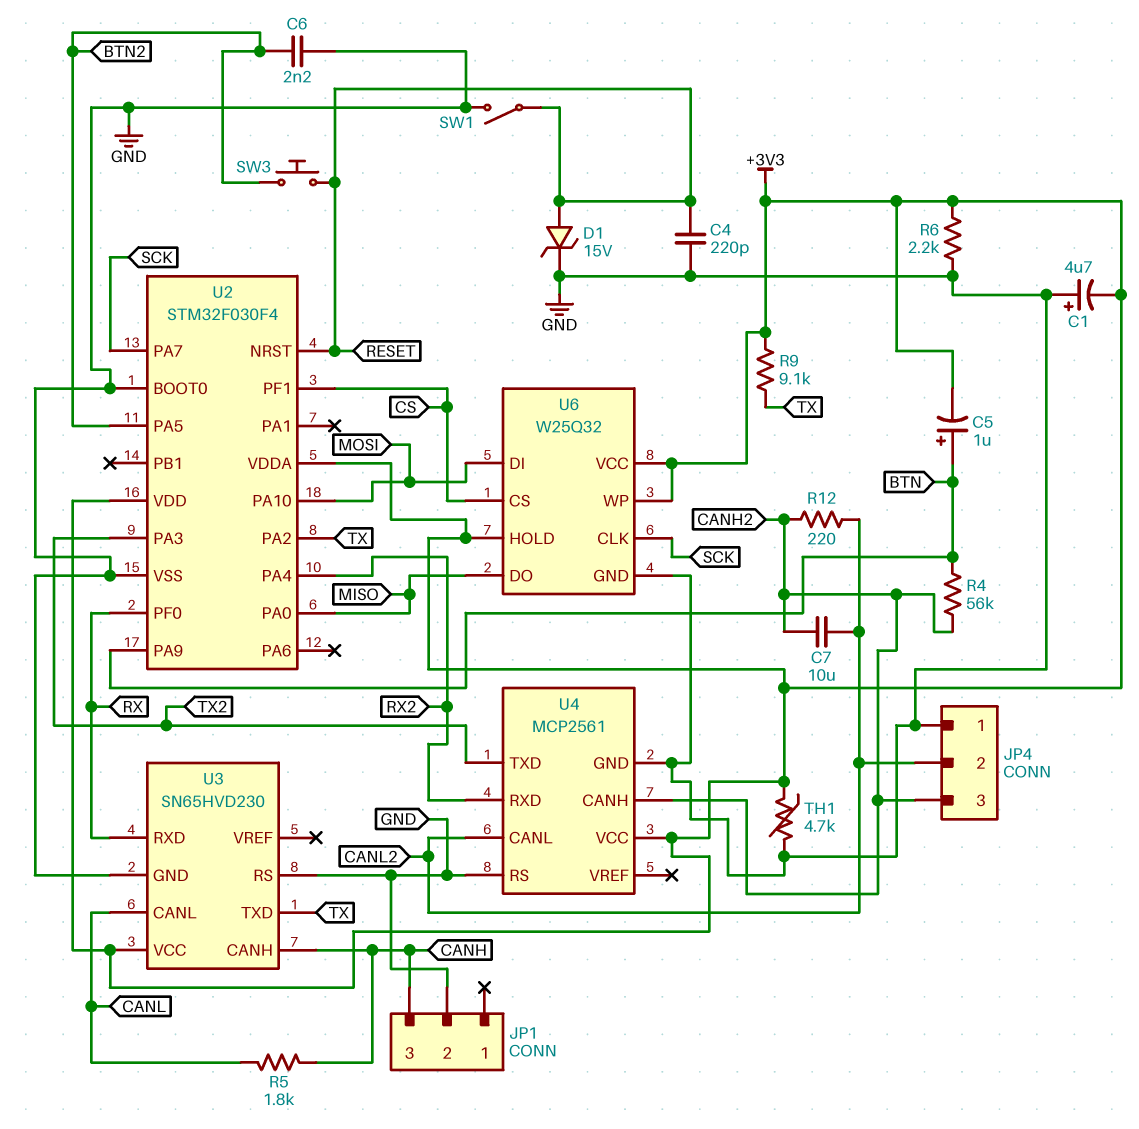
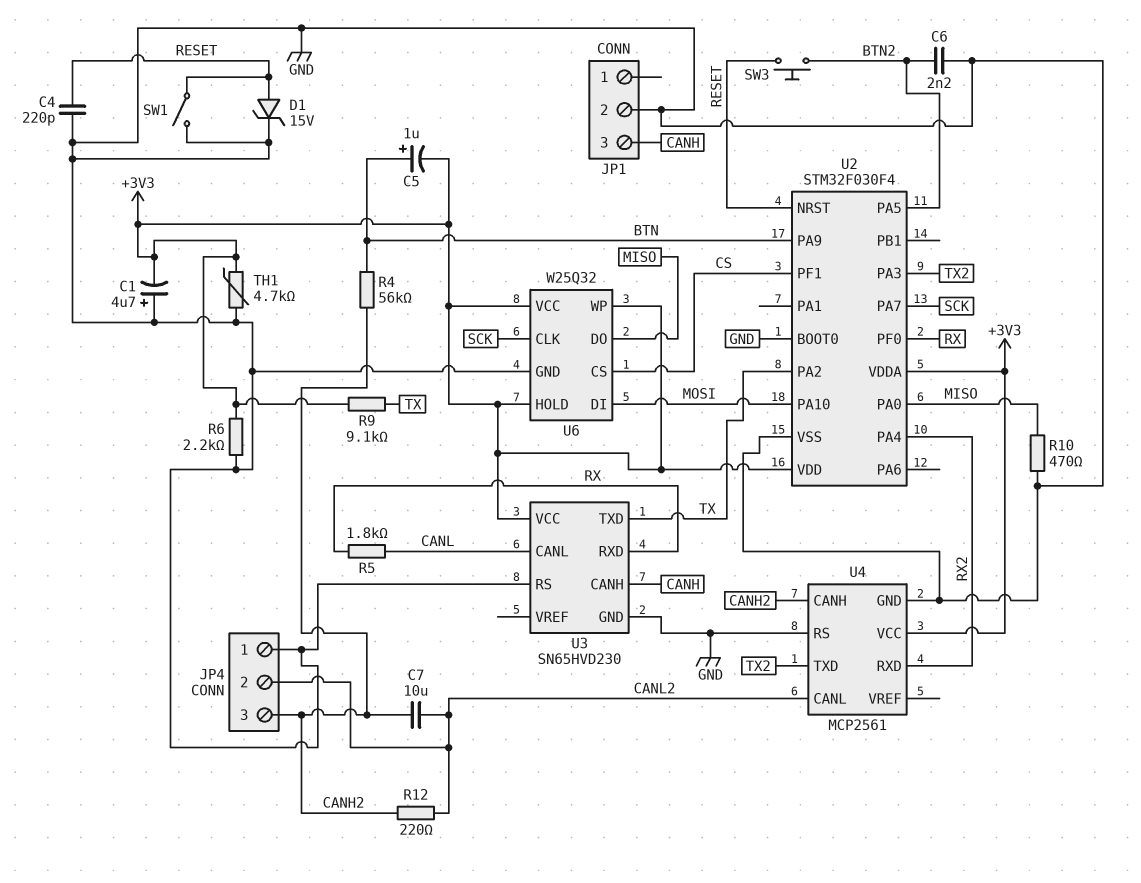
R5: 1.8k (CANH, CANL) -> 1.8k (CANL, RX)
R10: none -> 470 (GND, MISO)

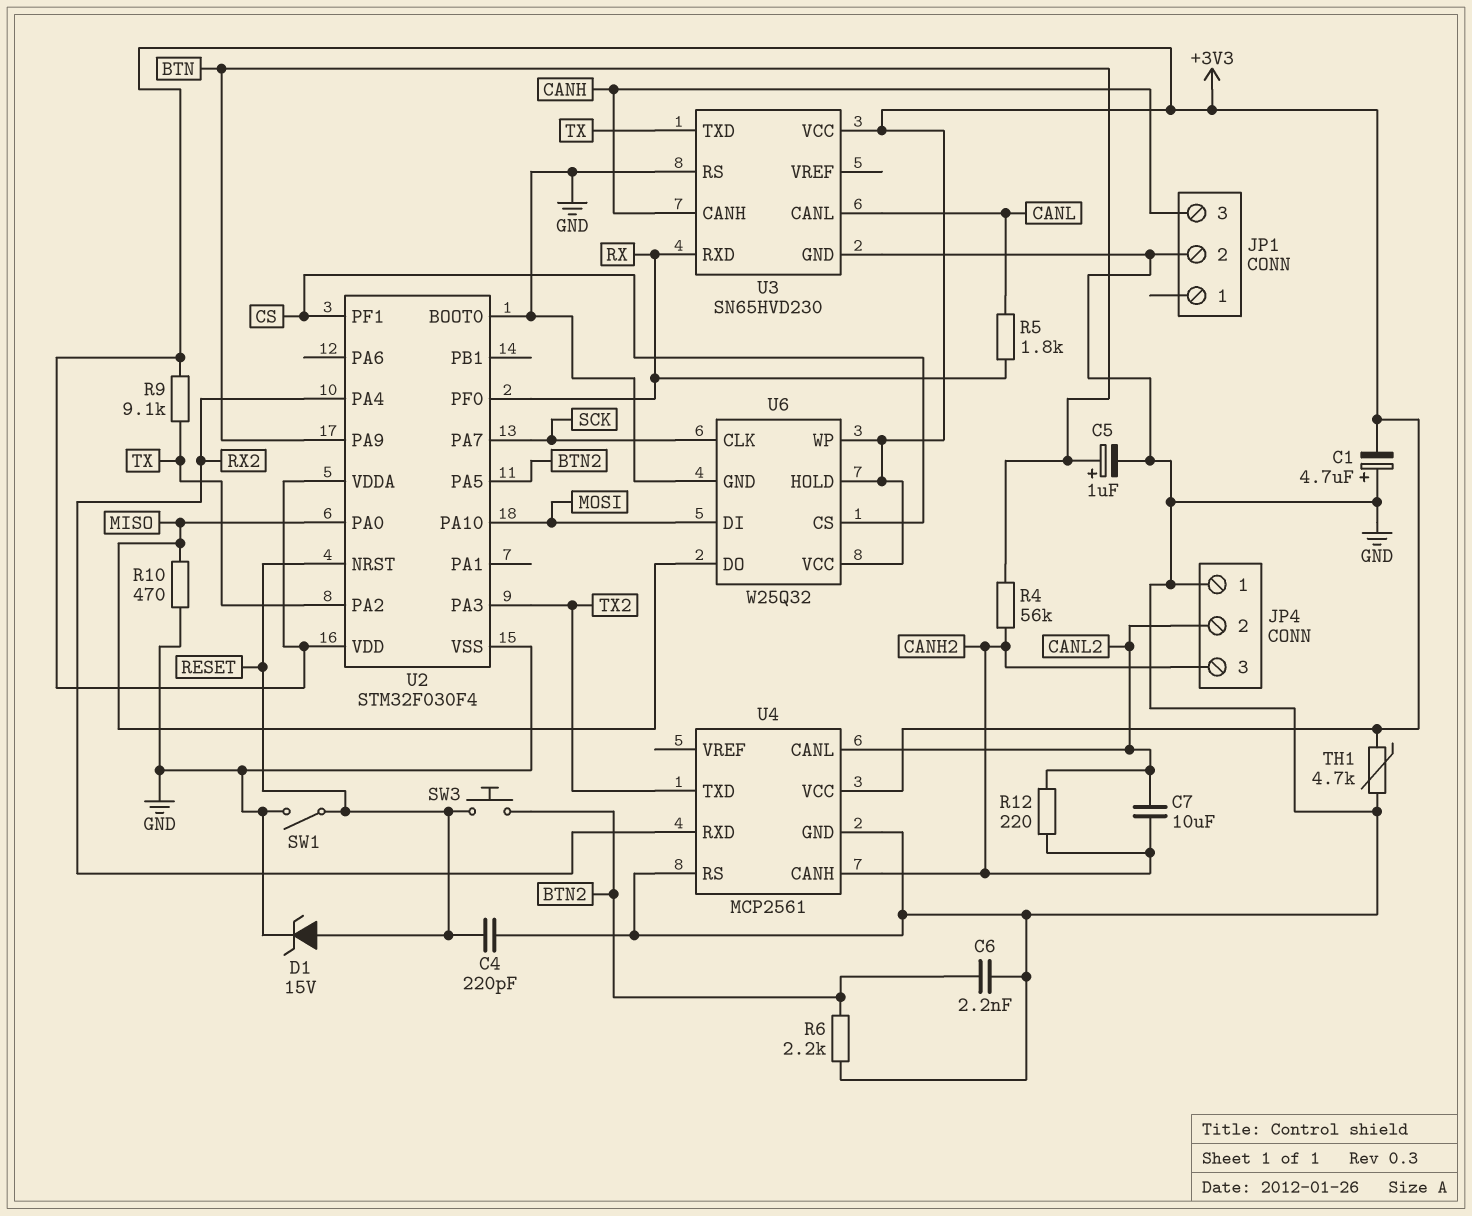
C5: 1uF (plus BTN, minus +3V3) -> 1uF (plus BTN, minus GND)
R6: 2.2k (+3V3, GND) -> 2.2k (BTN2, GND)

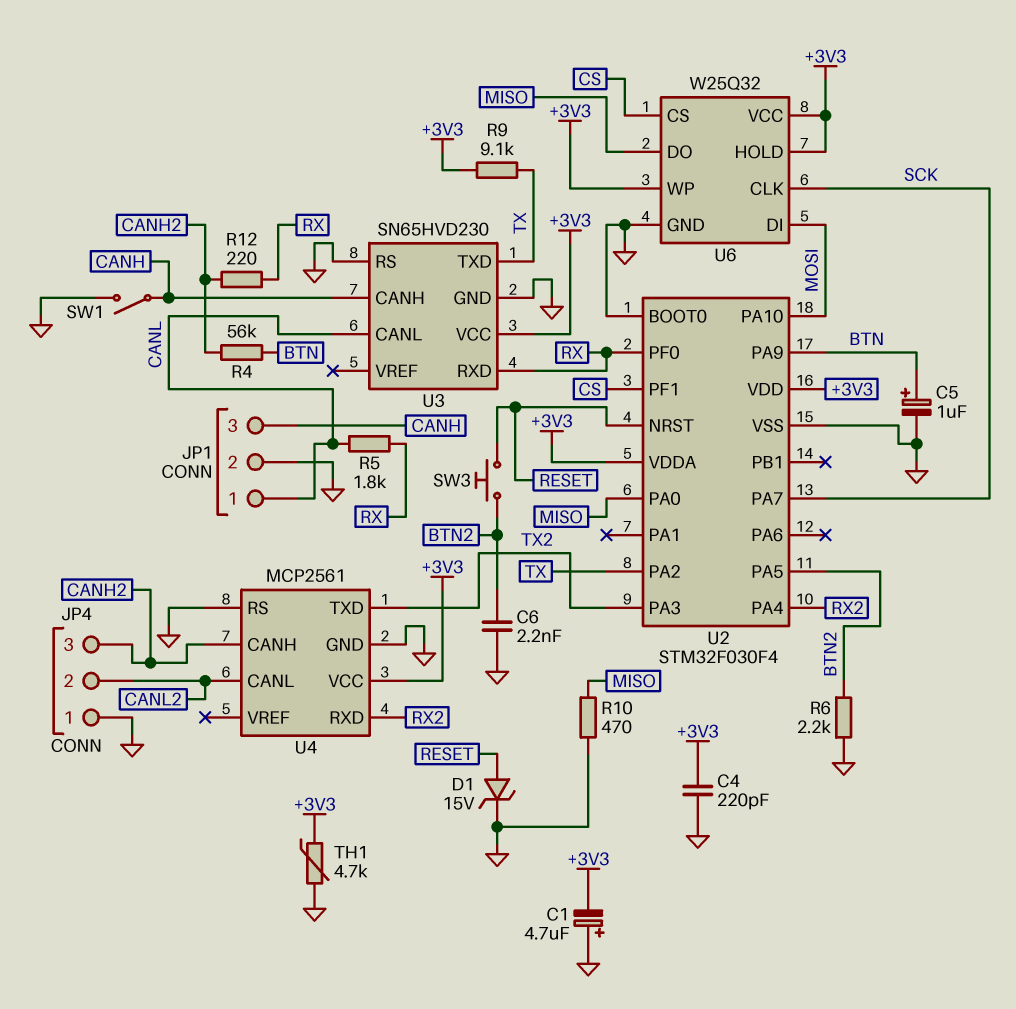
C4: 220pF (GND, RESET) -> 220pF (+3V3, GND)
C7: 10uF (CANH2, CANL2) -> none
JP1 pin 1: none -> CANL
R12: 220 (CANH2, CANL2) -> 220 (CANH2, RX)
SW1: switch (GND, RESET) -> switch (CANH, GND)

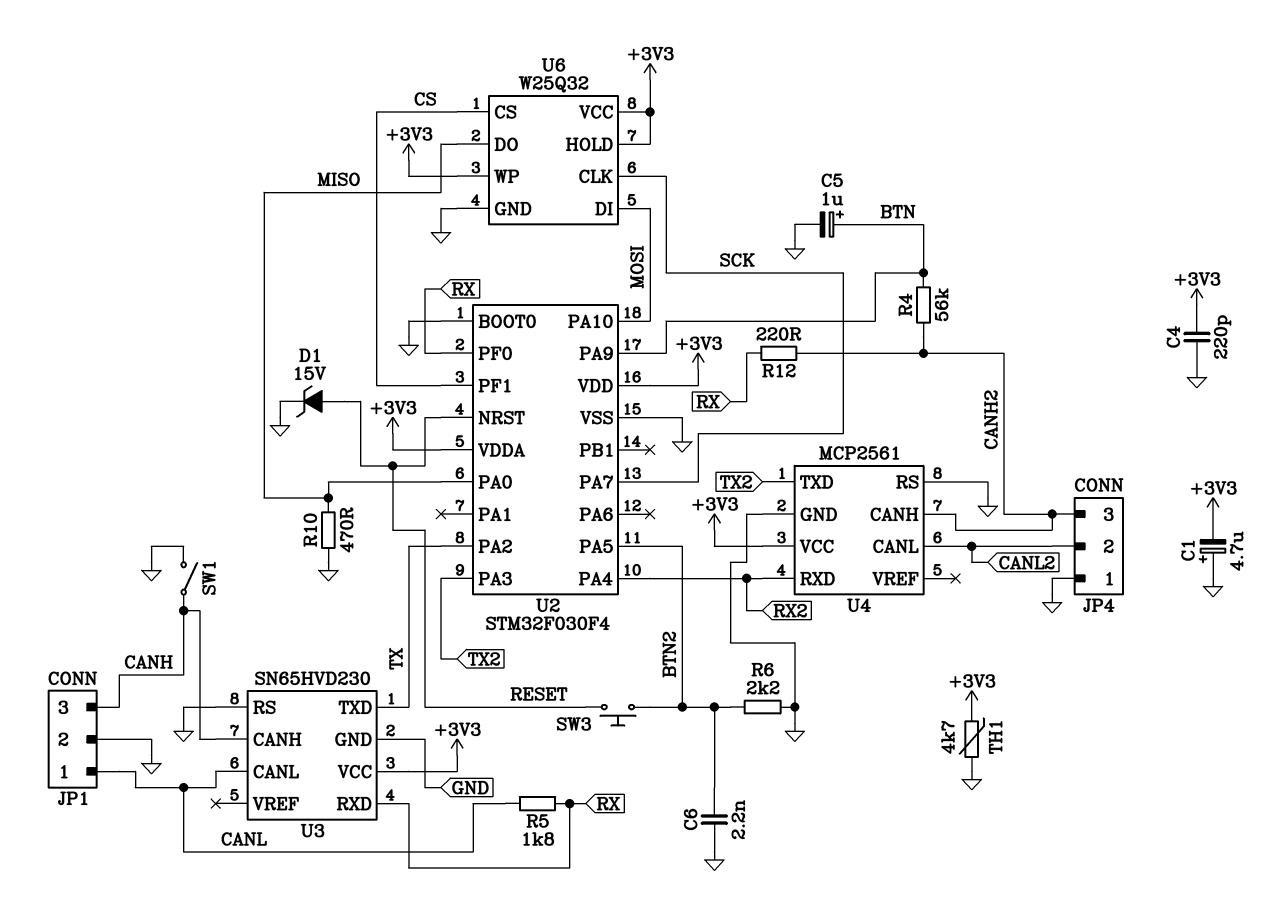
R9: 9.1k (+3V3, TX) -> none

